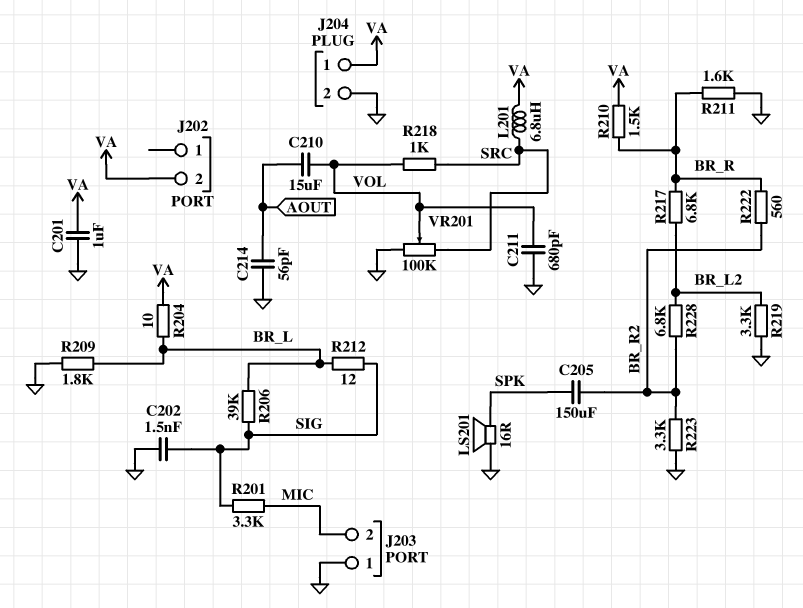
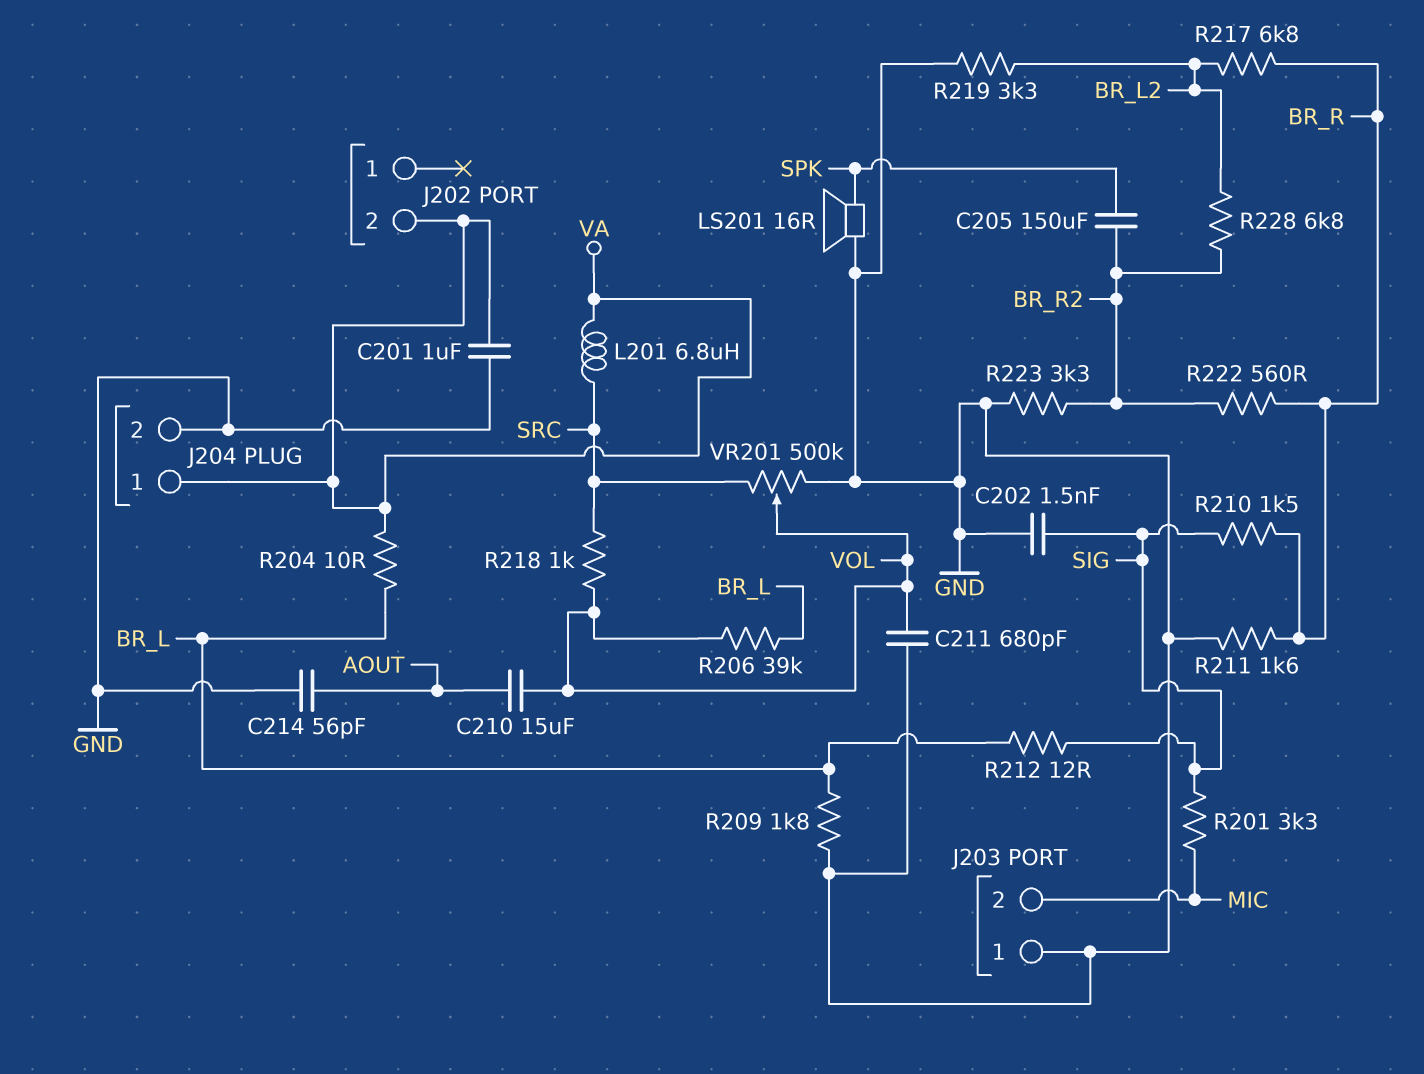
R206: 39k (BR_L, SIG) -> 39k (BR_L, VOL)
R210: 1.5k (BR_R, VA) -> 1.5k (BR_R, SIG)
VR201: 100k (GND, SRC, wiper VOL) -> 500k (GND, SRC, wiper VOL)

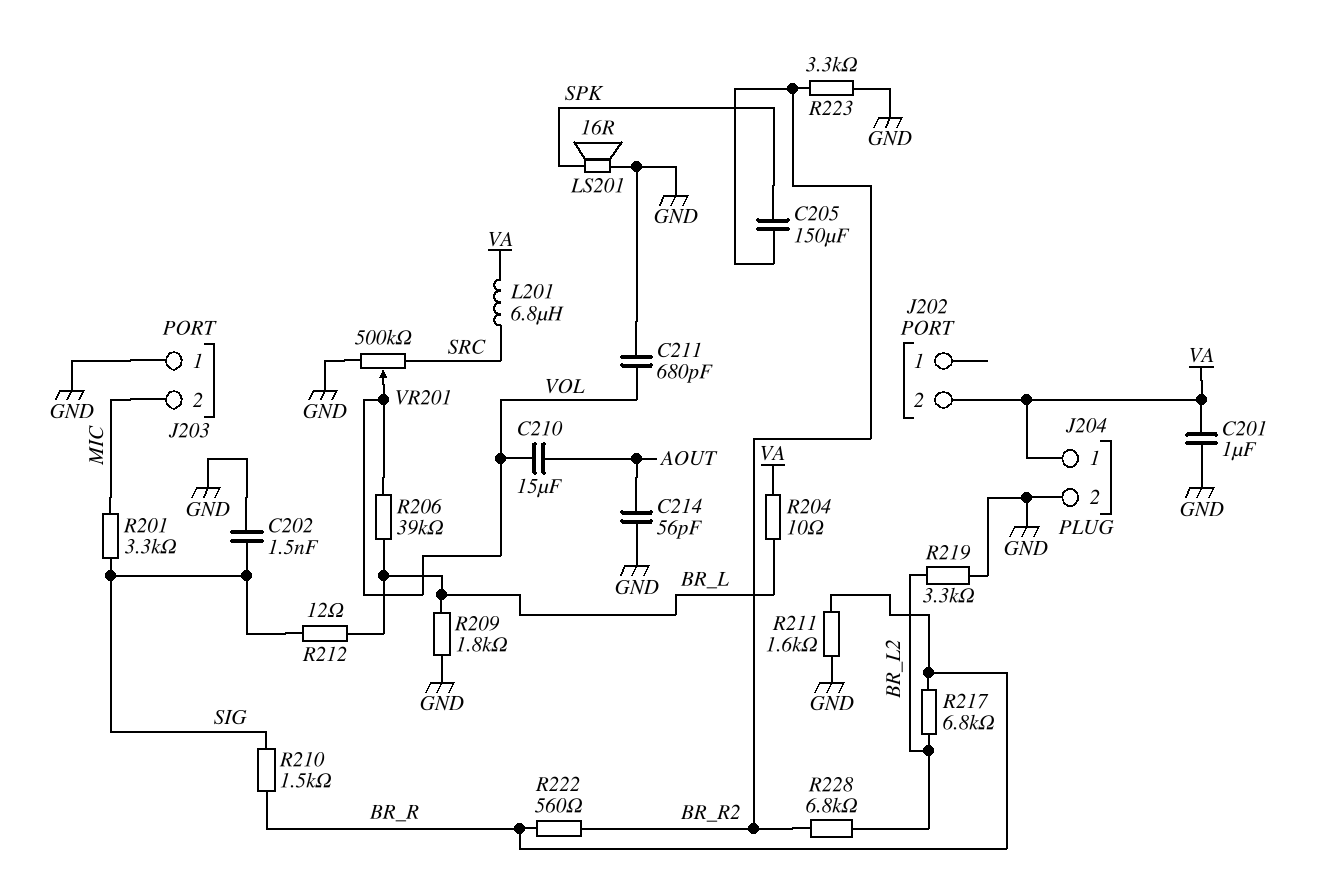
R218: 1k (SRC, VOL) -> none

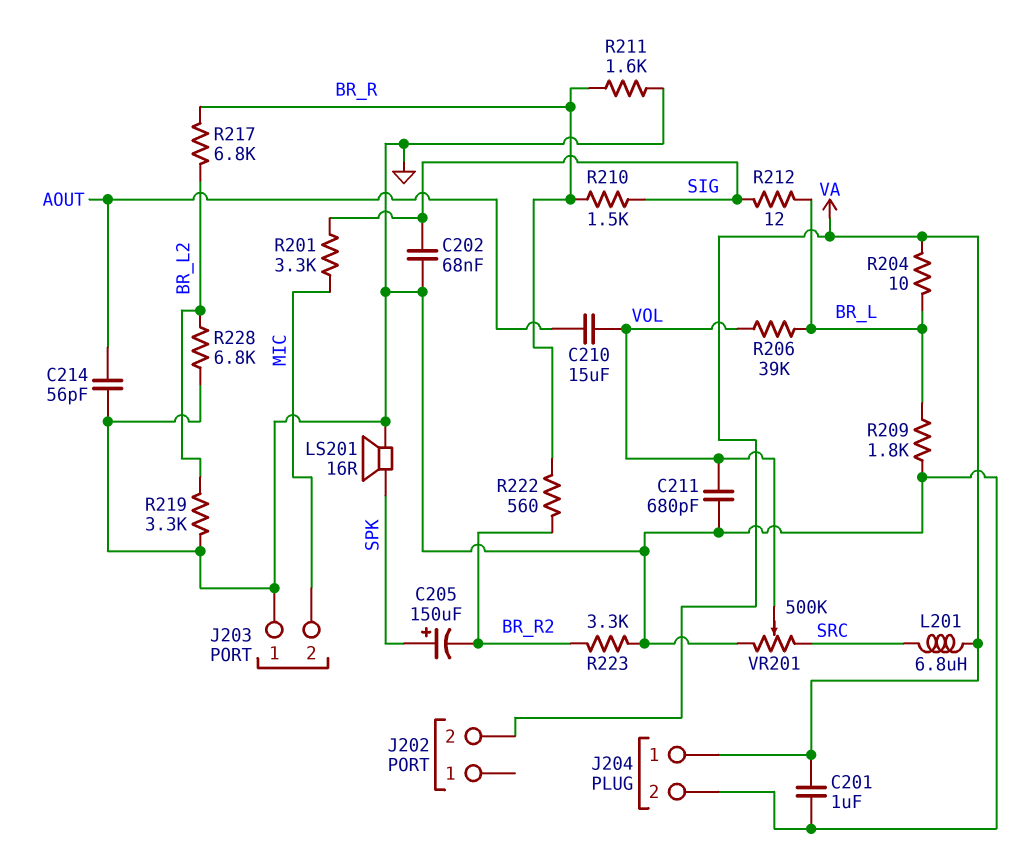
C202: 1.5nF (GND, SIG) -> 68nF (GND, SIG)
C205: 150uF (BR_R2, SPK) -> 150uF (plus SPK, minus BR_R2)
R228: 6.8k (BR_L2, BR_R2) -> 6.8k (BR_L2, GND)

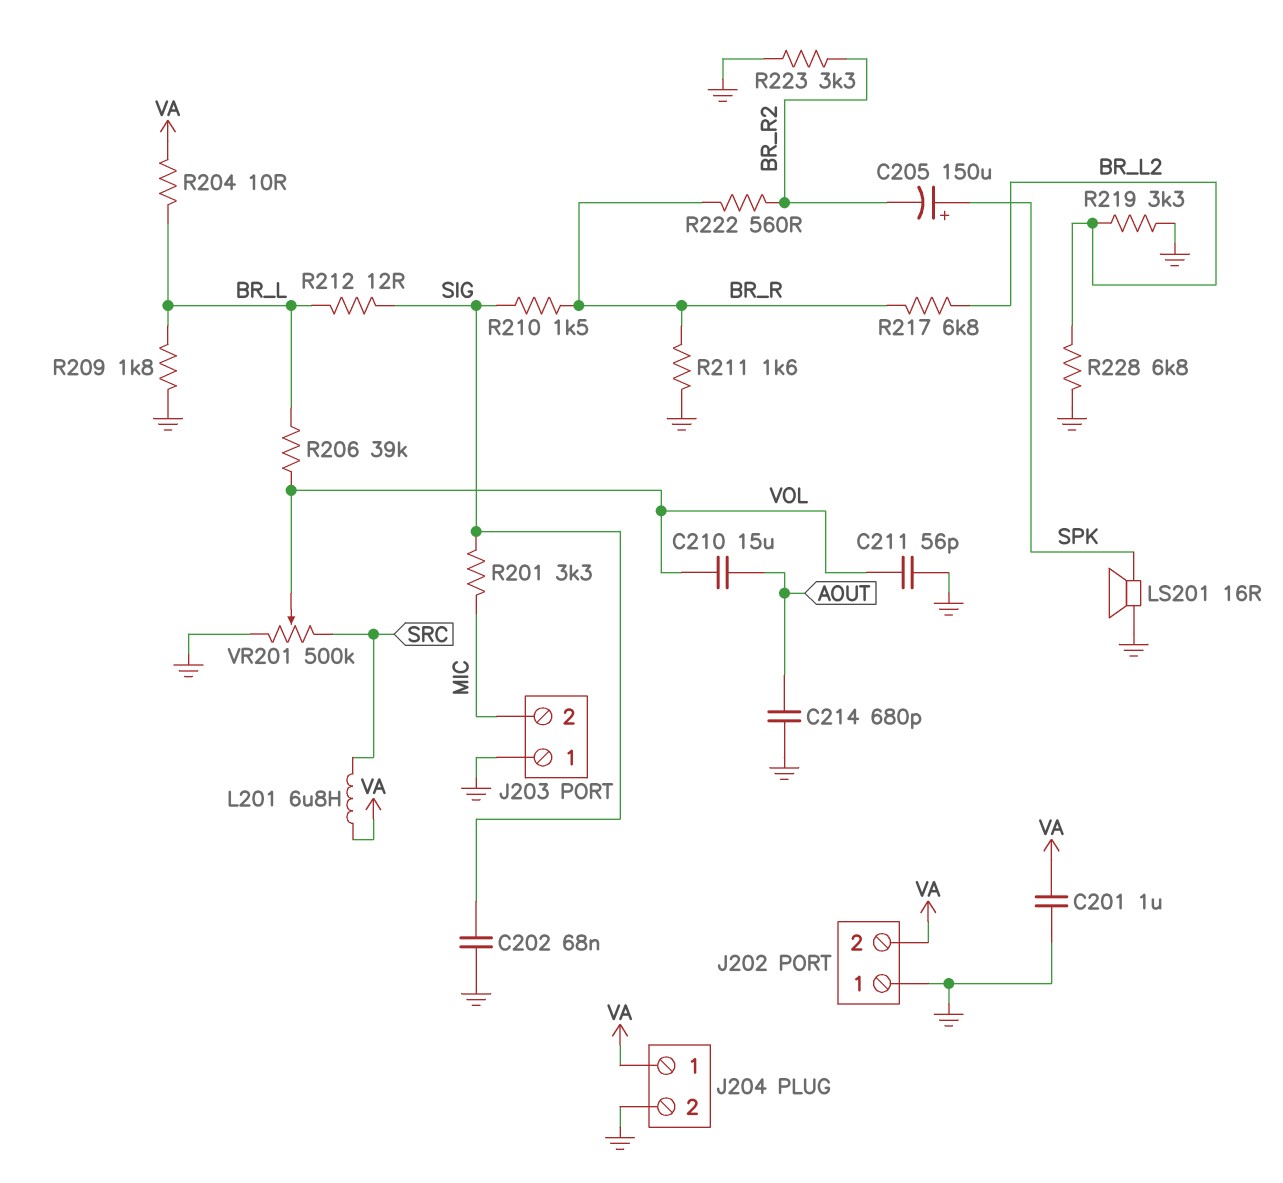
C211: 680pF (GND, VOL) -> 56pF (GND, VOL)
C214: 56pF (AOUT, GND) -> 680pF (AOUT, GND)
J202 pin 1: none -> GND

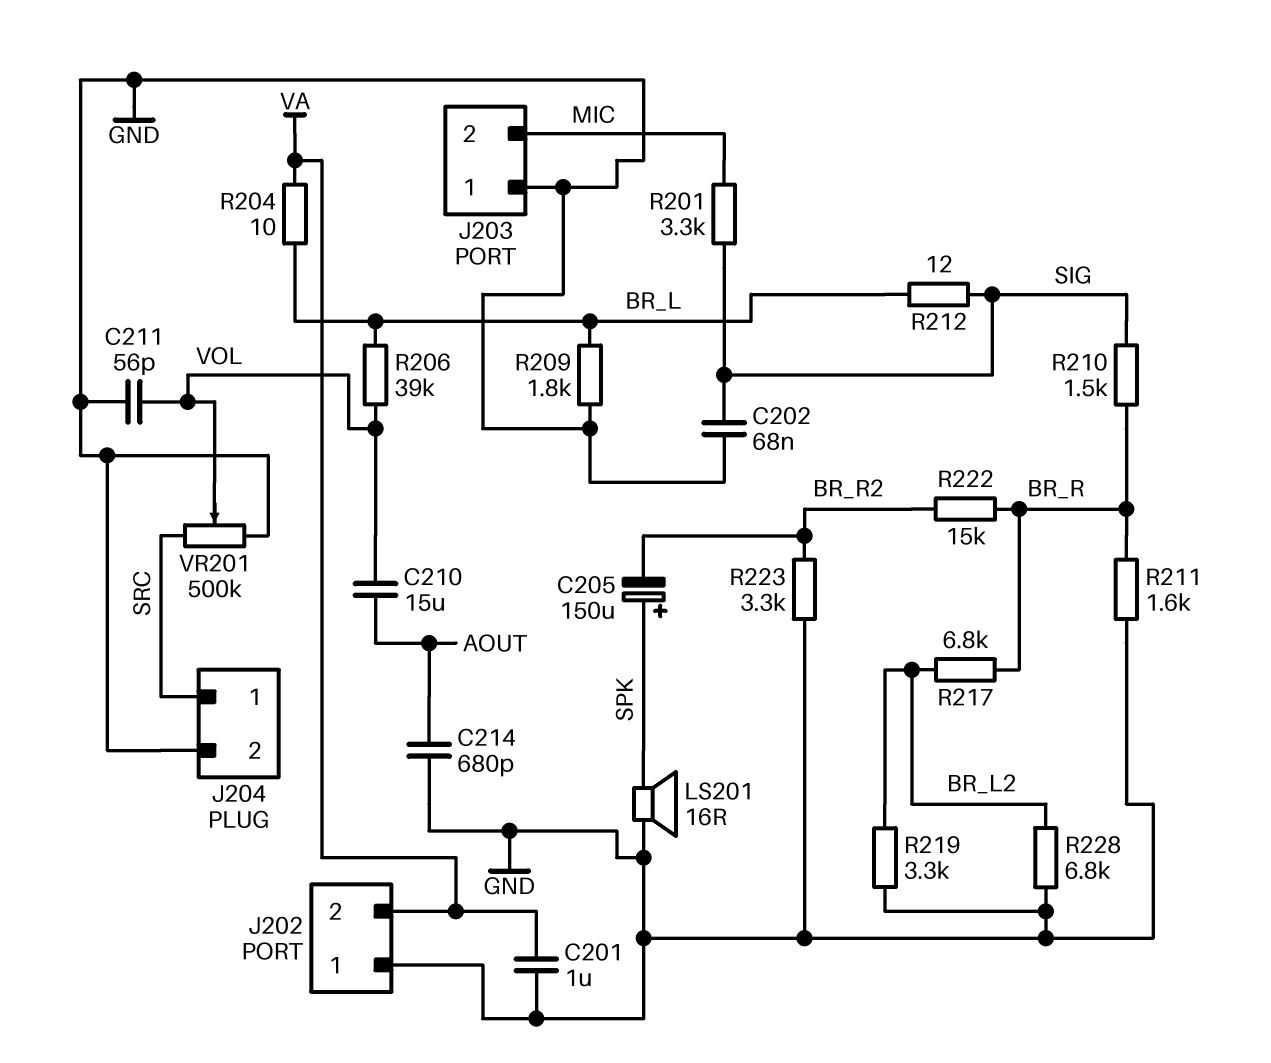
J204 pin 1: VA -> SRC
L201: 6.8uH (SRC, VA) -> none
R222: 560 (BR_R, BR_R2) -> 15k (BR_R, BR_R2)

